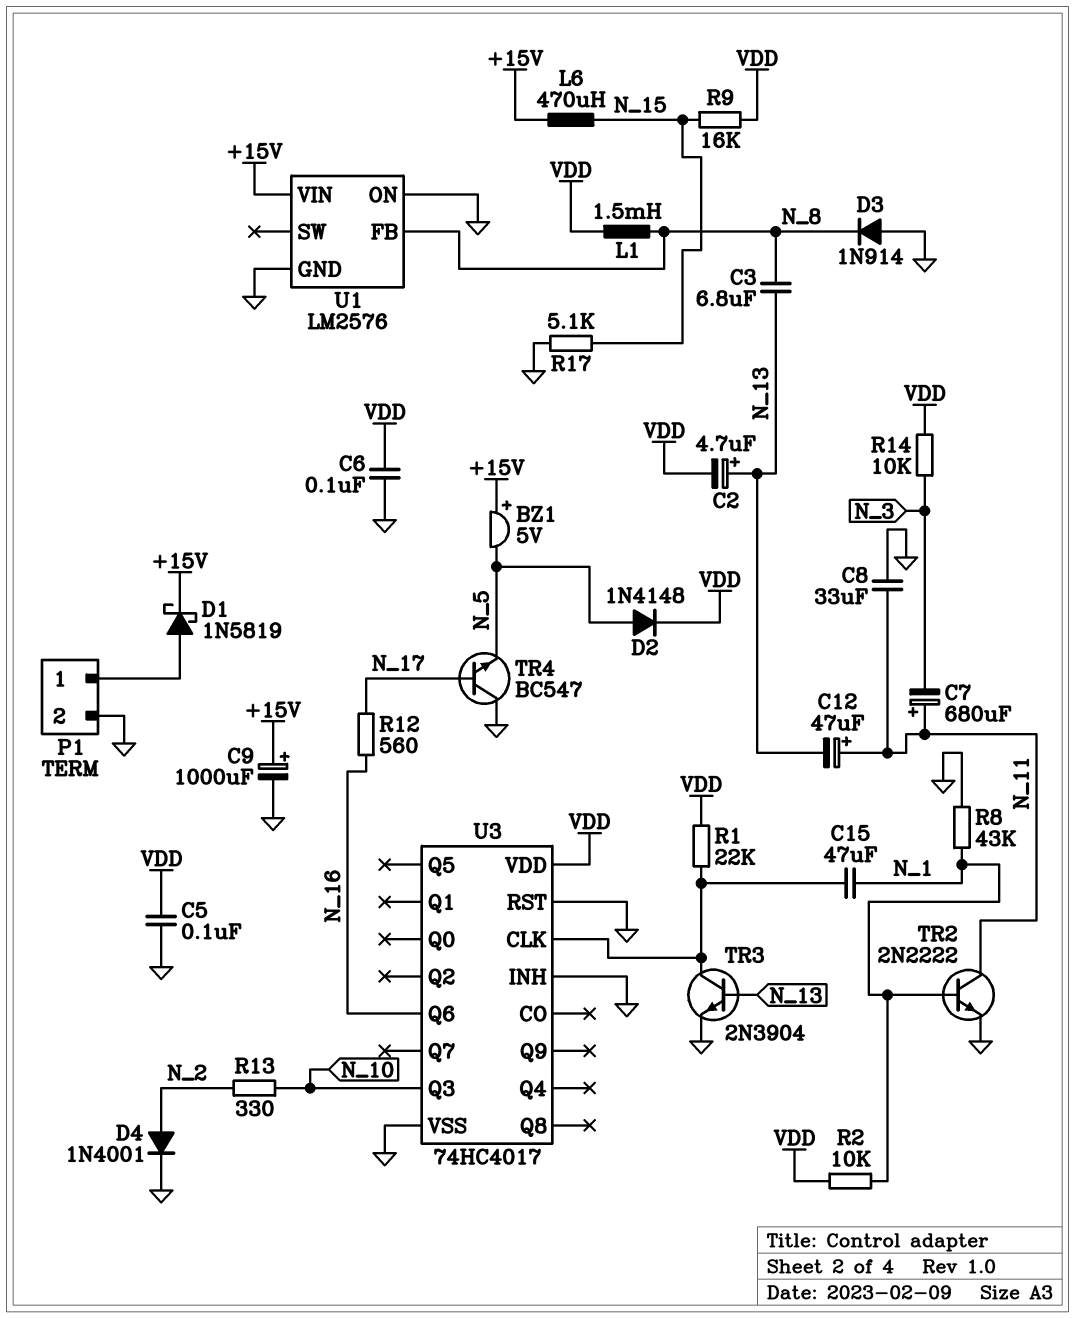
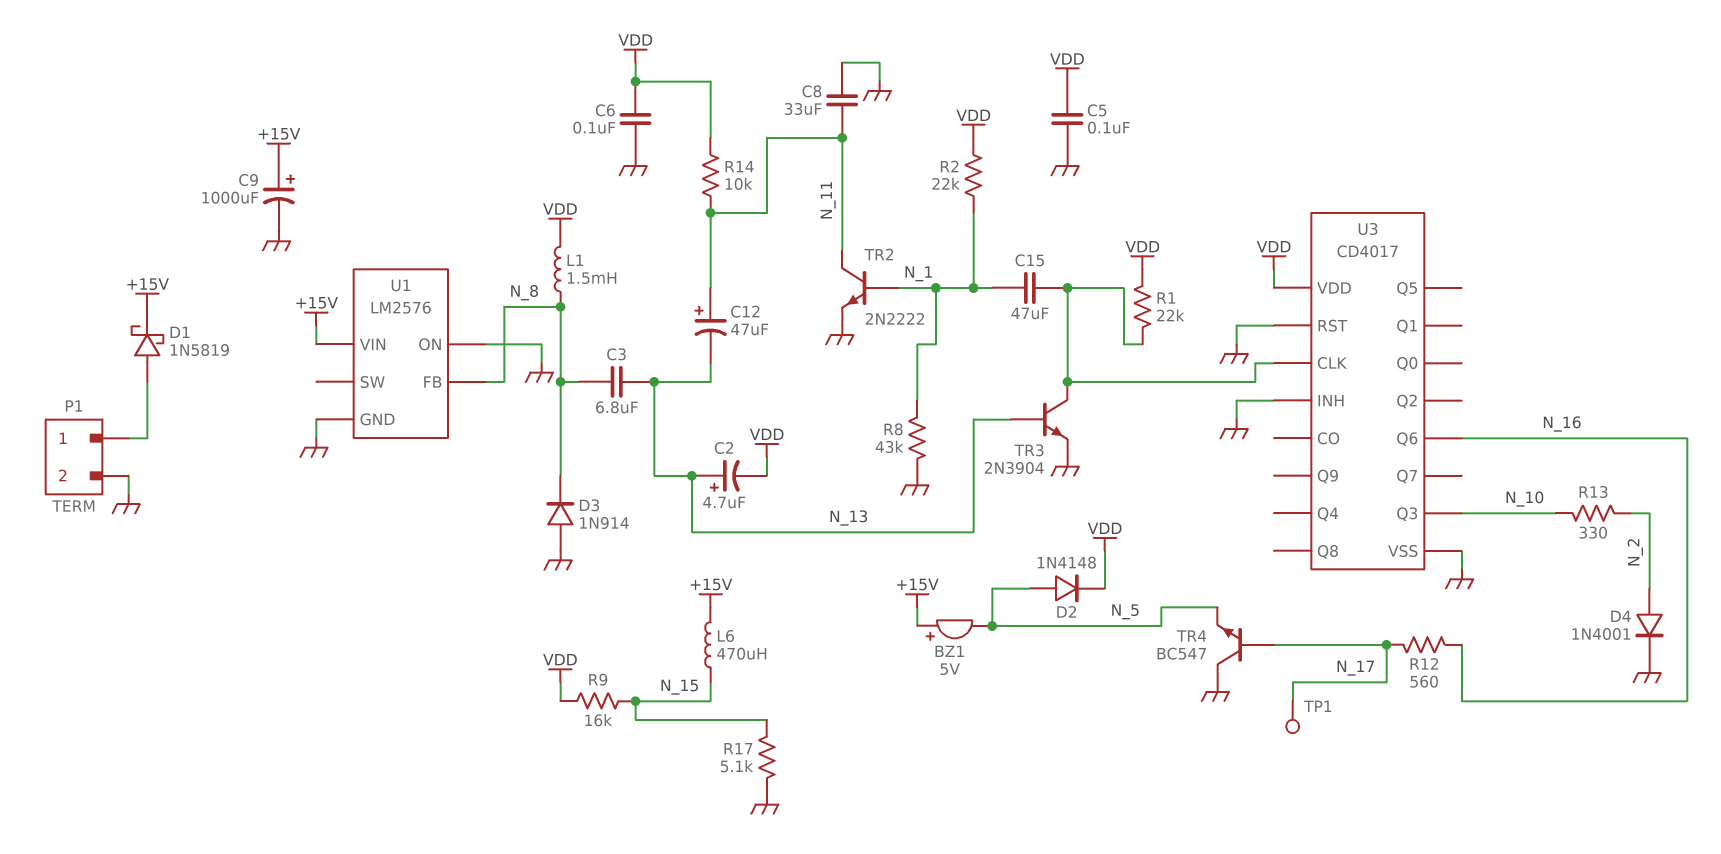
C7: 680uF (plus N_11, minus N_3) -> none
R2: 10k (N_1, VDD) -> 22k (N_1, VDD)
R14: 10k (N_3, VDD) -> 10k (N_11, VDD)
TP1: none -> test point (N_17)
U3: 74HC4017 -> CD4017

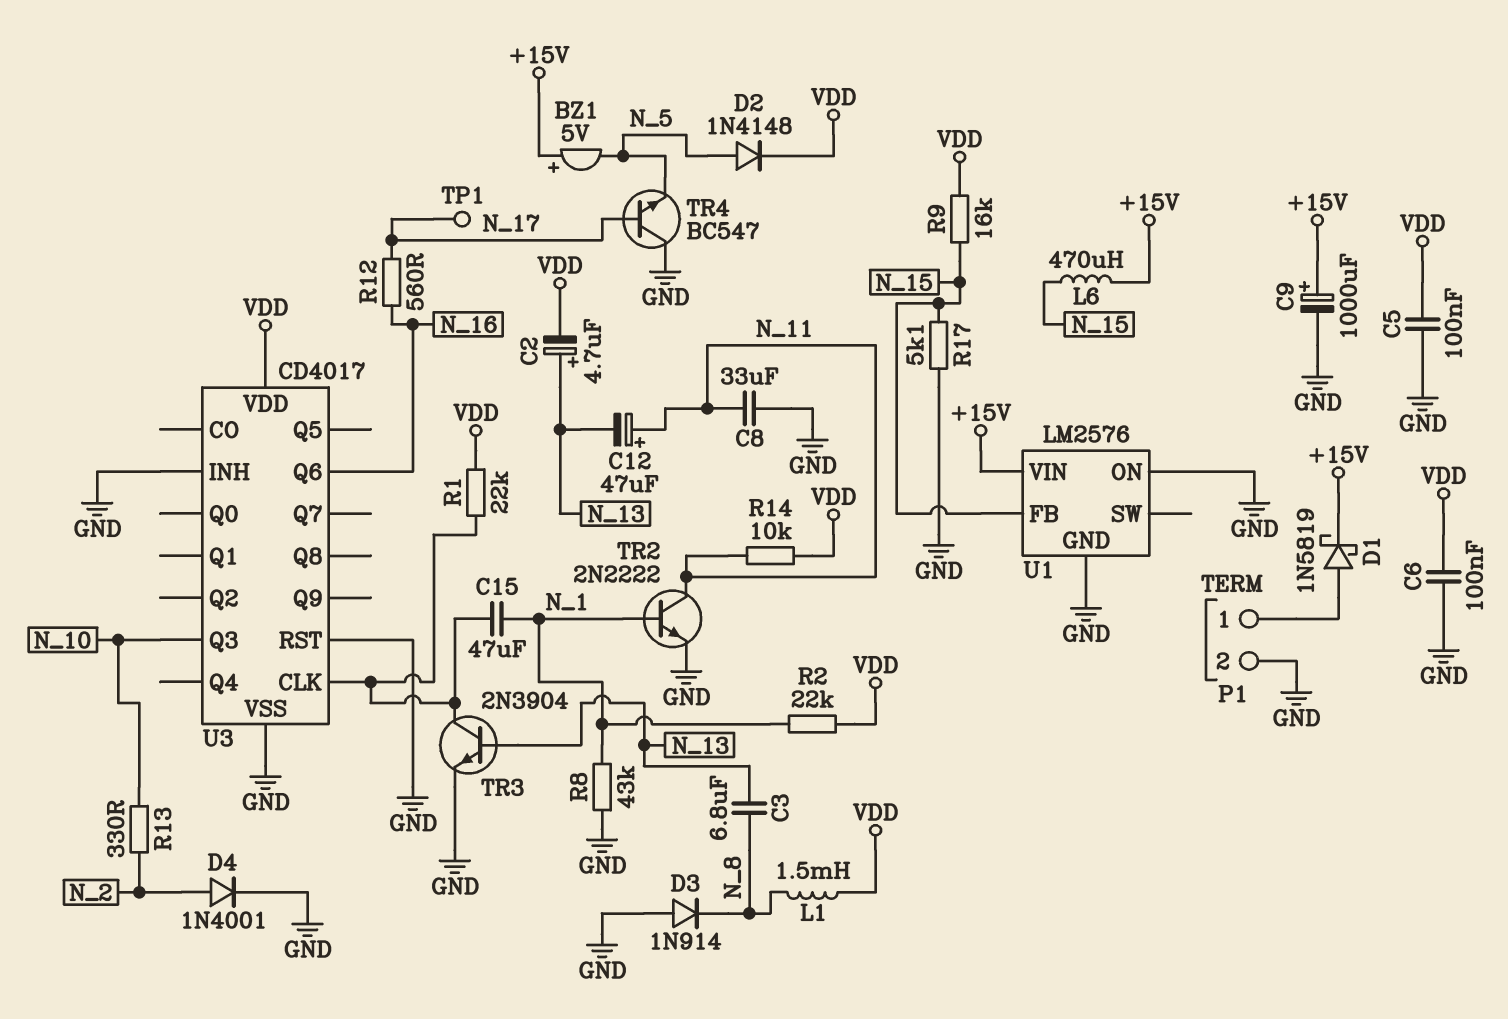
U1 pin FB: N_8 -> N_15

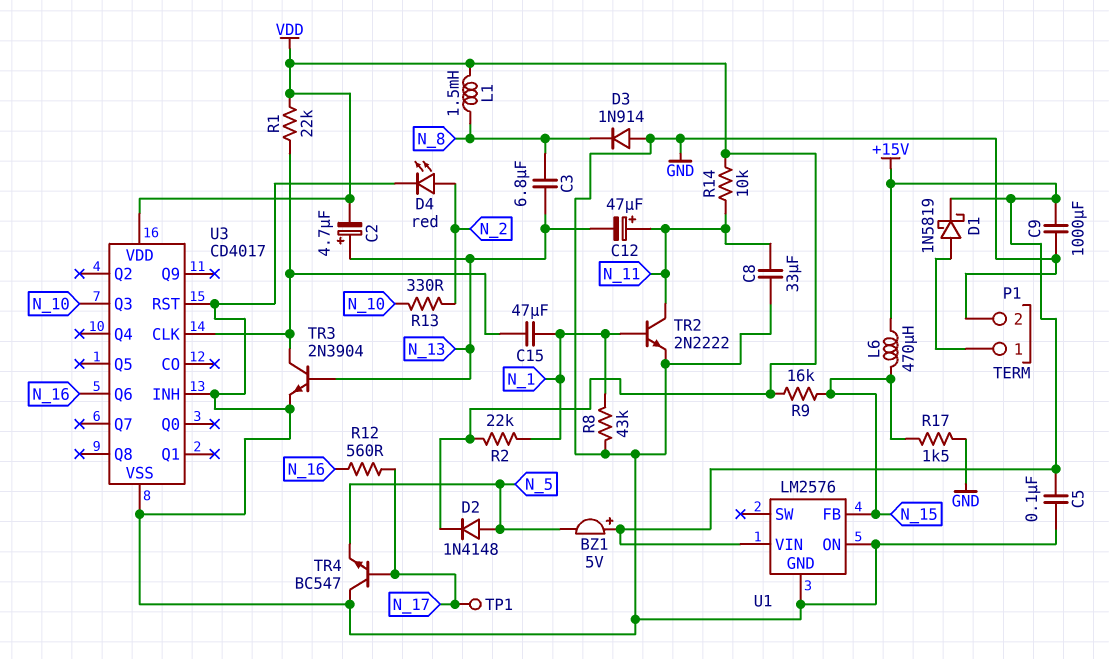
C5: 100nF (GND, VDD) -> 100nF (+15V, GND)
C6: 100nF (GND, VDD) -> none
C9: 1000uF (plus +15V, minus GND) -> 1000uF (+15V, GND)
D4: diode 1N4001 (A N_2, K GND) -> LED red (A N_2, K GND)
R17: 5.1k (GND, N_15) -> 1.5k (GND, N_15)

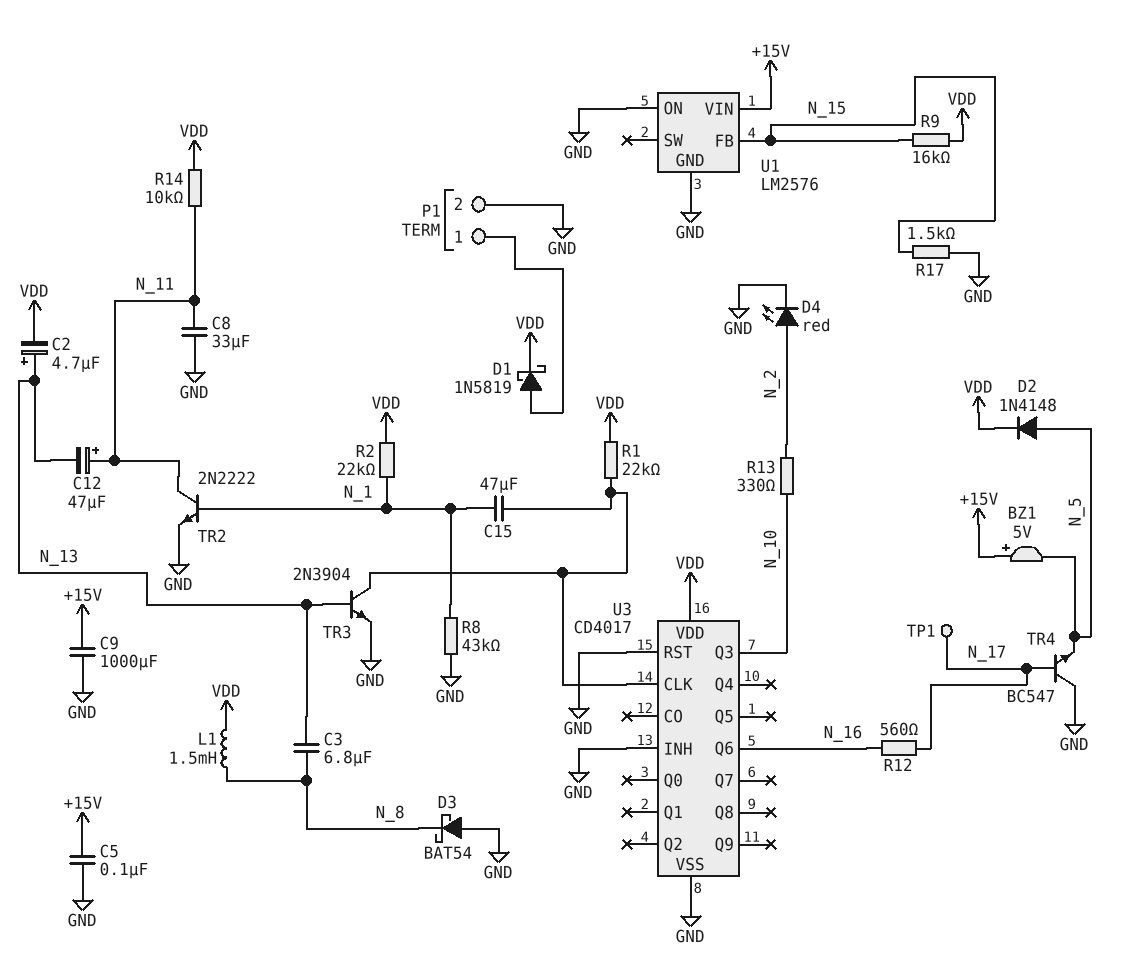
D1: schottky 1N5819 (A P1/1, K +15V) -> schottky 1N5819 (A P1/1, K VDD)
D3: diode 1N914 (A GND, K N_8) -> schottky BAT54 (A GND, K N_8)
L6: 470uH (+15V, N_15) -> none

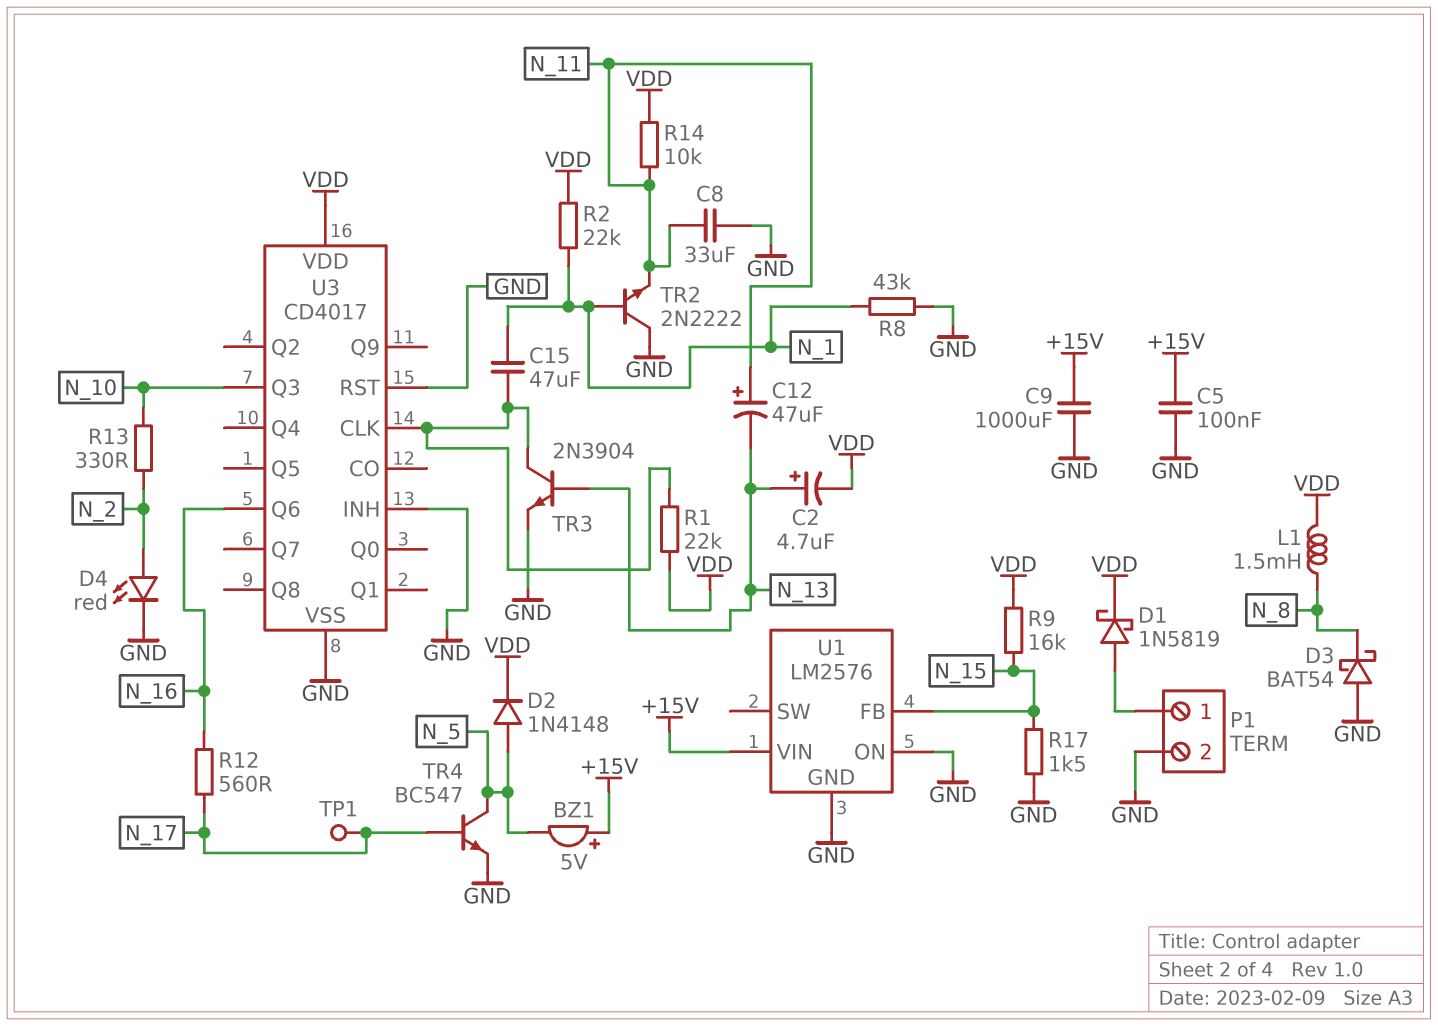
C3: 6.8uF (N_8, N_13) -> none
TR2: NPN 2N2222 (B N_1, C N_11, E GND) -> NPN 2N2222 (B N_1, C GND, E N_11)
TR4: NPN BC547 (B N_17, C GND, E N_5) -> NPN BC547 (B N_17, C N_5, E GND)

